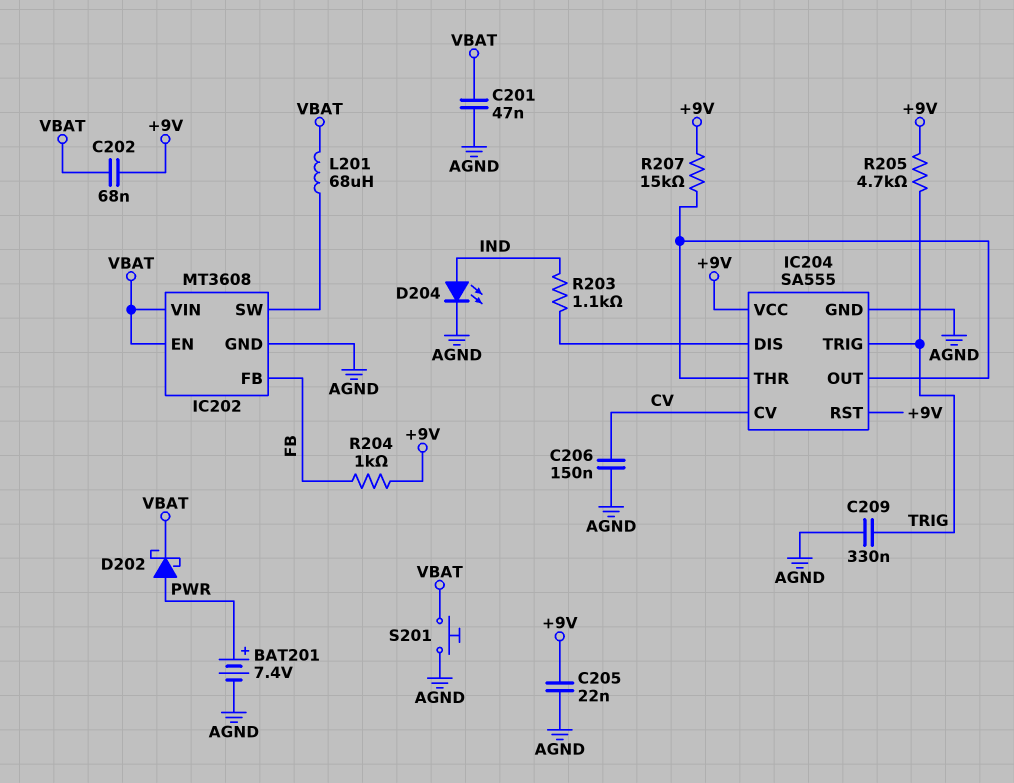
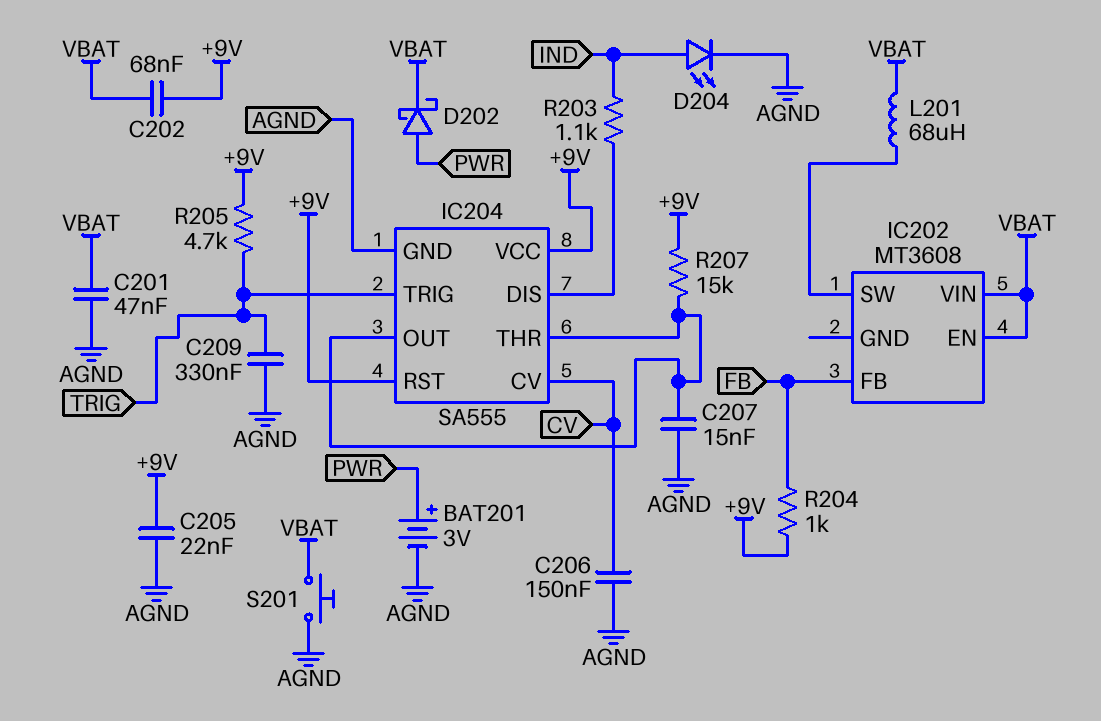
BAT201: 7.4V (plus PWR, minus AGND) -> 3V (plus PWR, minus AGND)
C207: none -> 15nF (AGND, IC204/OUT)
IC202 pin GND: AGND -> none

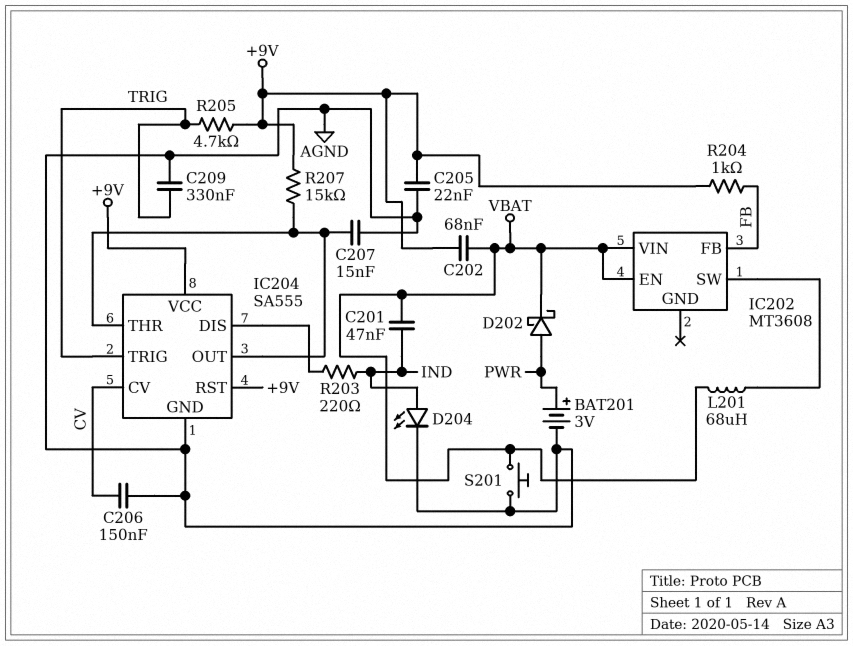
C201: 47nF (AGND, VBAT) -> 47nF (IND, VBAT)
R203: 1.1k (IC204/DIS, IND) -> 220 (IC204/DIS, IND)

